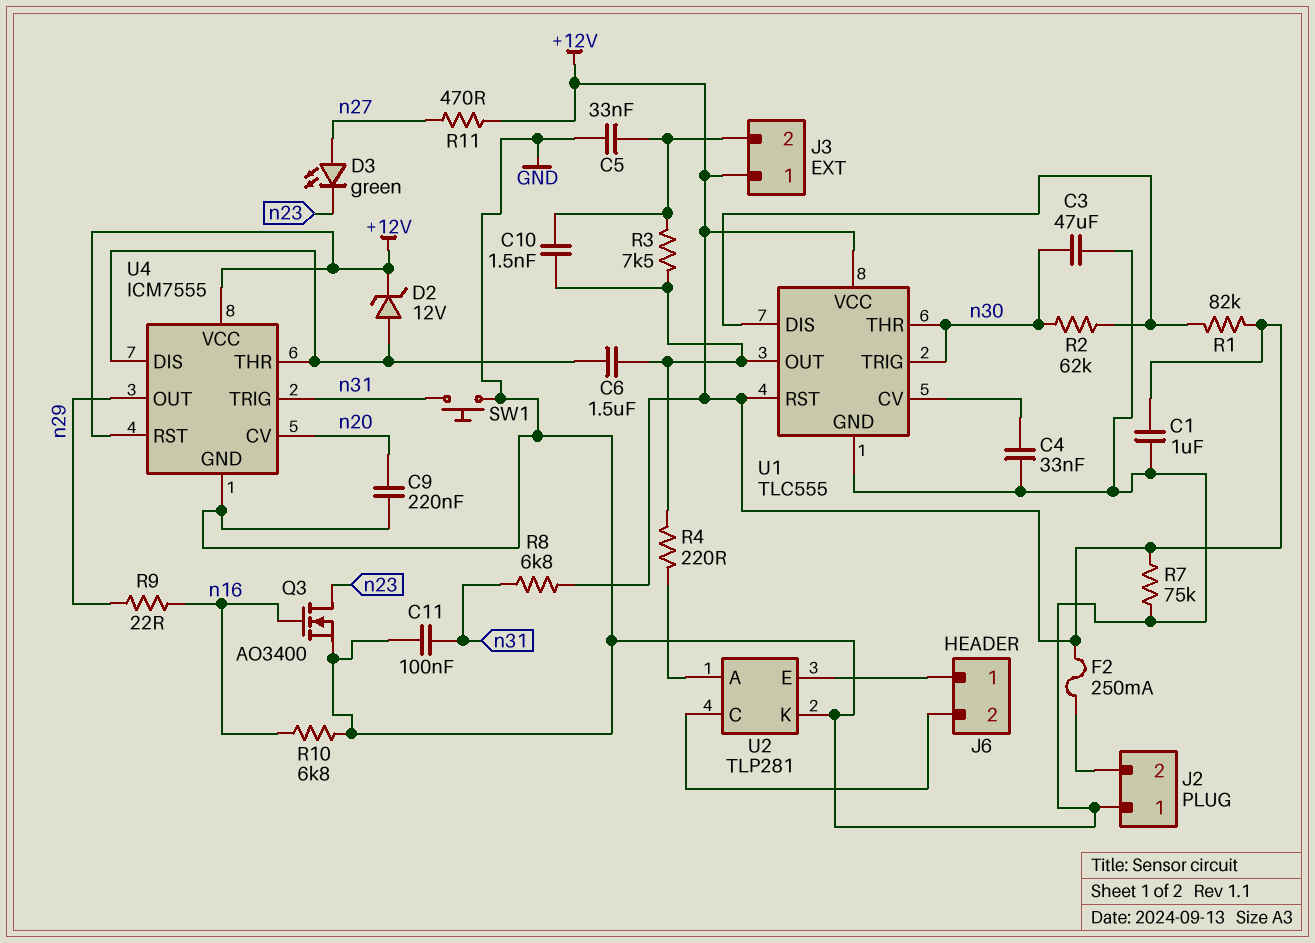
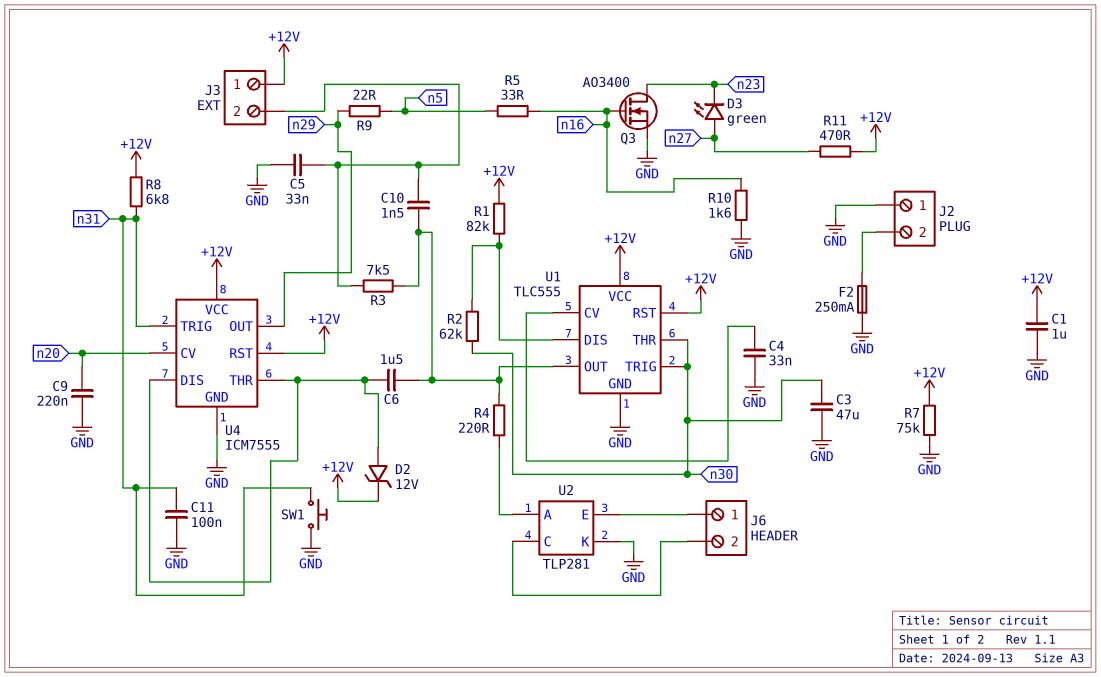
F2: 250mA (+12V, J2/2) -> 250mA (GND, J2/2)
R5: none -> 33 (n5, n16)
R9: 22 (n16, n29) -> 22 (n5, n29)
R10: 6.8k (GND, n16) -> 1.6k (GND, n16)

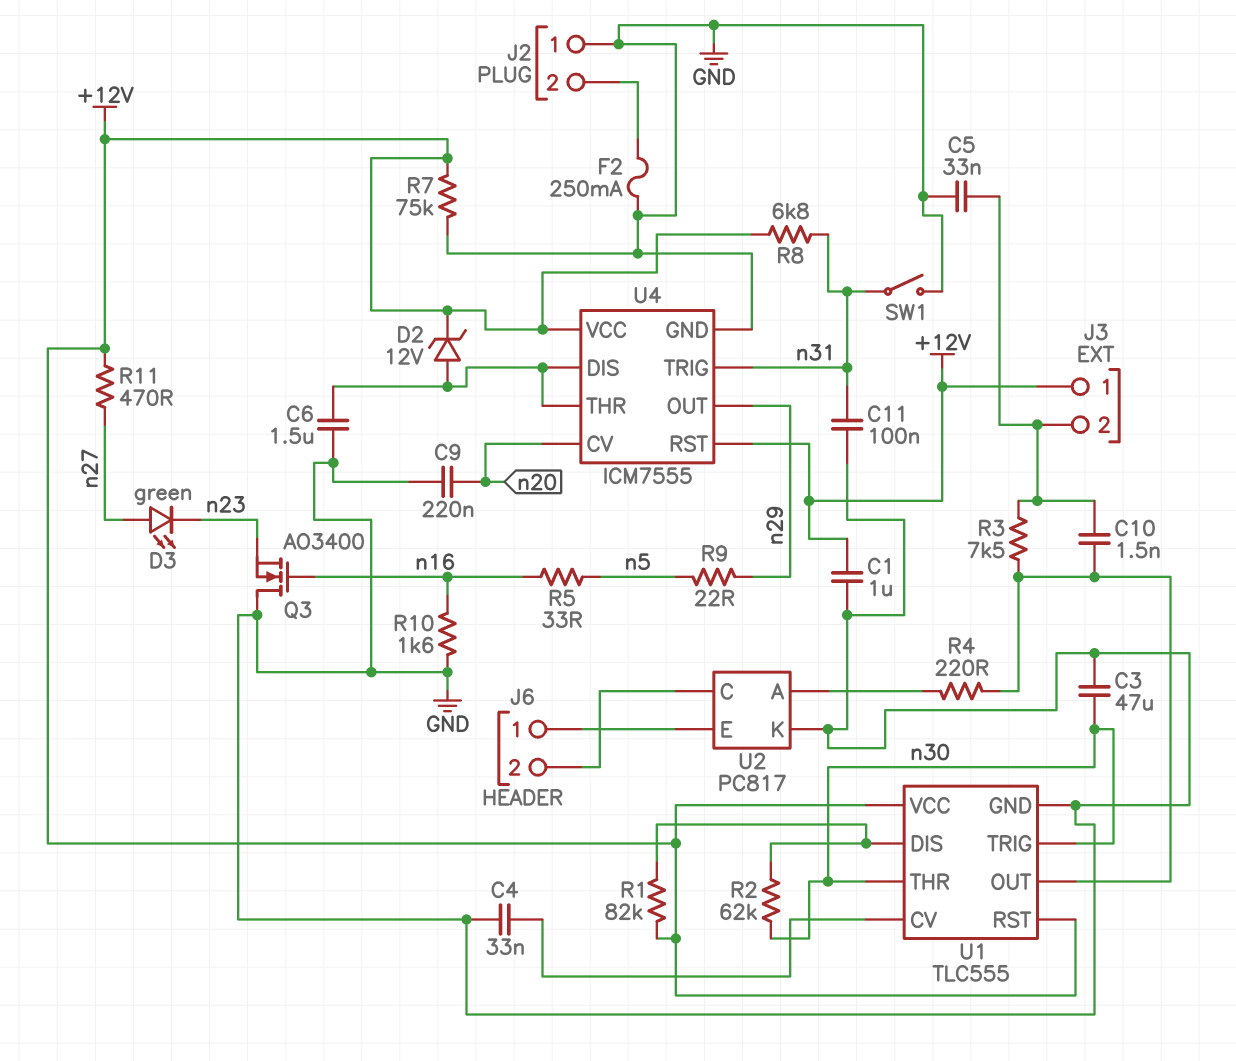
C6: 1.5uF (U1/OUT, U4/DIS) -> 1.5uF (GND, U4/DIS)
Q3: NMOS AO3400 (G n16, D n23, S GND) -> NMOS AO3400 (G n16, D GND, S n23)
SW1: button (GND, n31) -> switch (GND, n31)
U2: TLP281 -> PC817

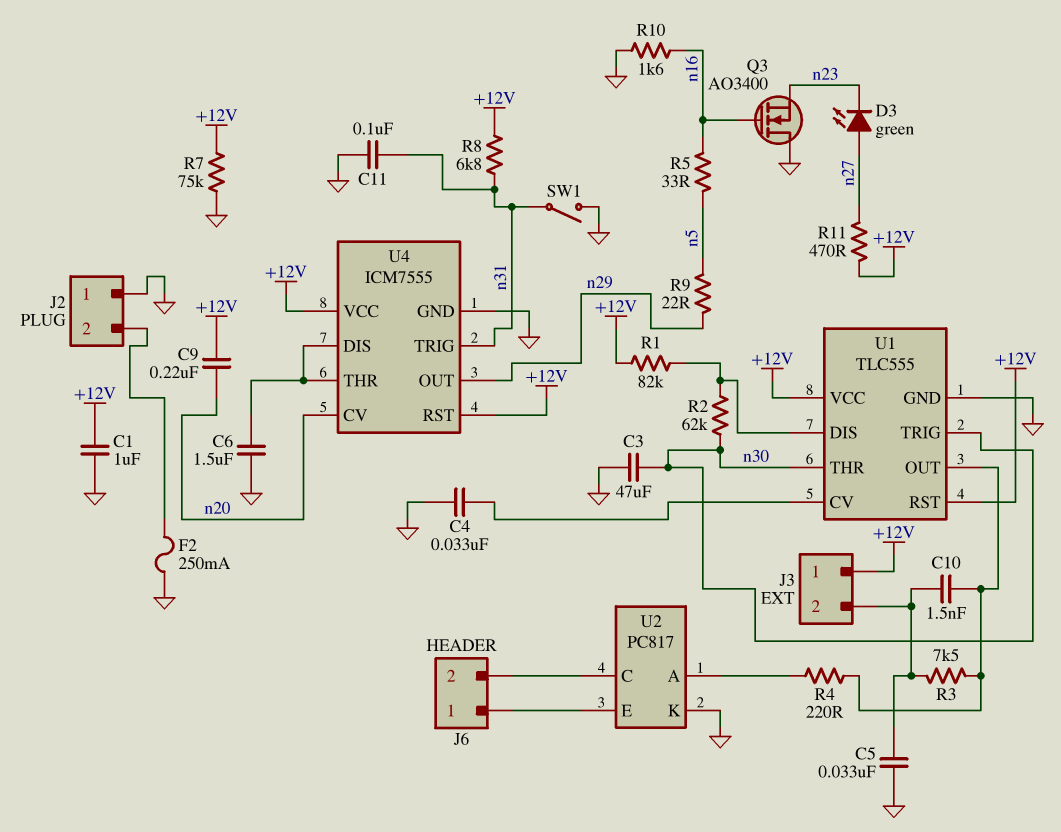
C9: 220nF (GND, n20) -> 220nF (+12V, n20)
D2: zener 12V (A U4/DIS, K +12V) -> none

